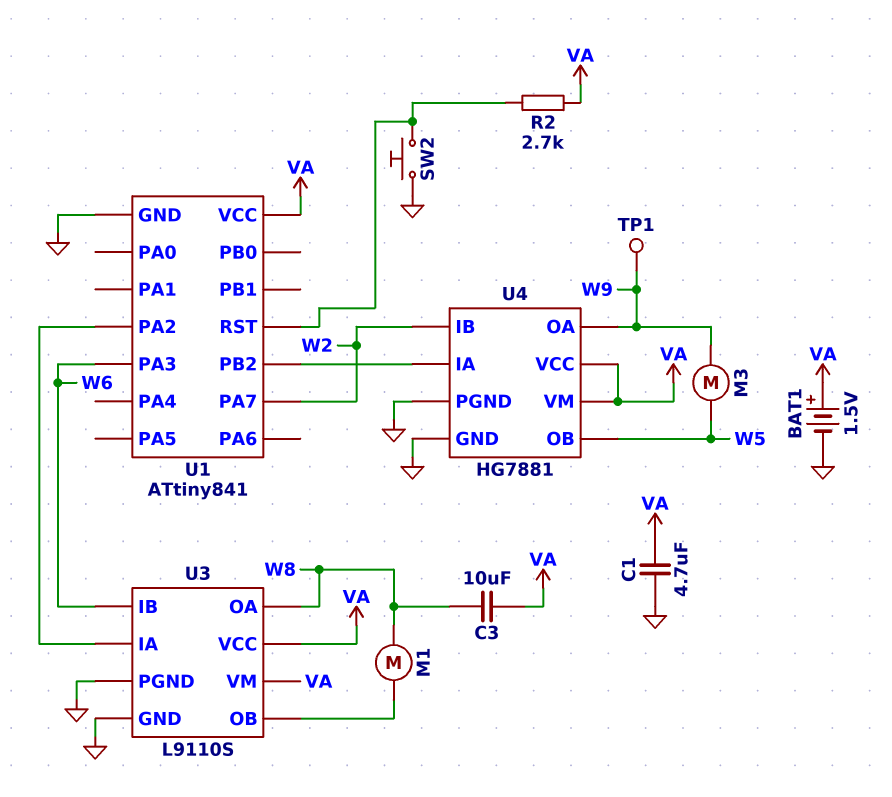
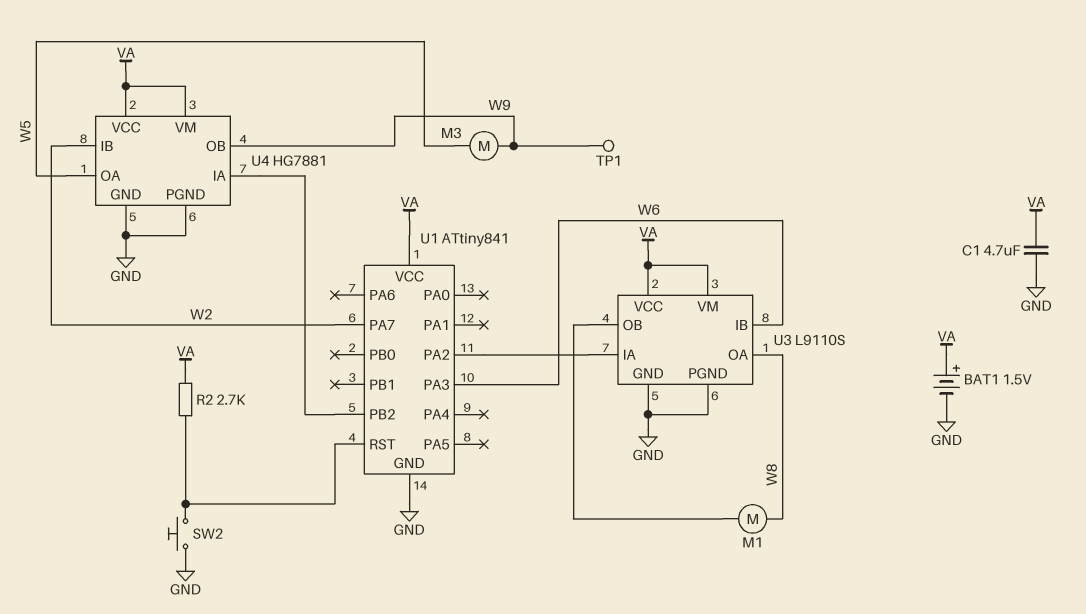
C3: 10uF (VA, W8) -> none
U4 pin OA: W9 -> W5
U4 pin OB: W5 -> W9

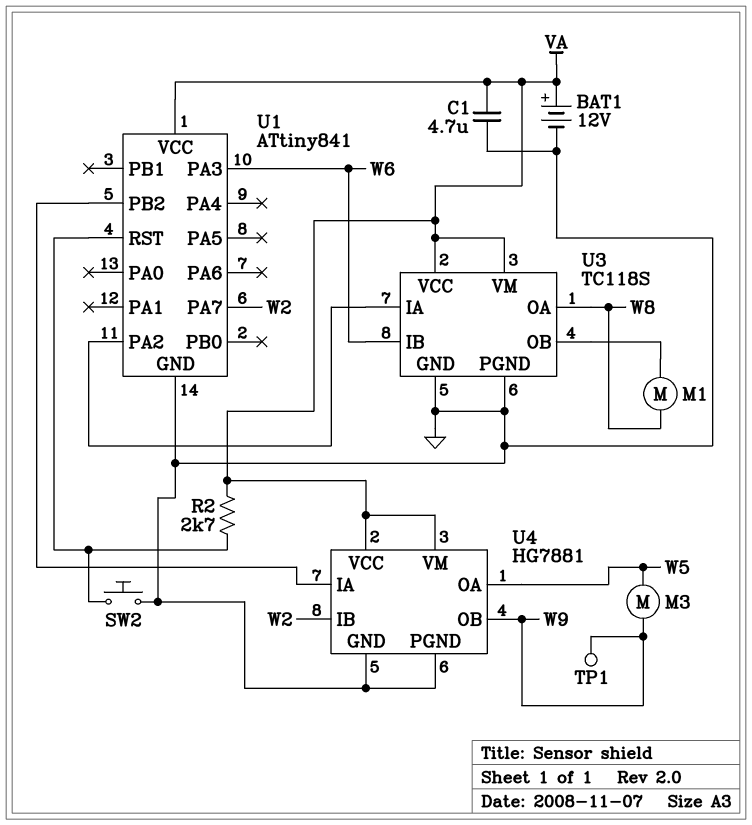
BAT1: 1.5V (plus VA, minus GND) -> 12V (plus VA, minus GND)
U3: L9110S -> TC118S

